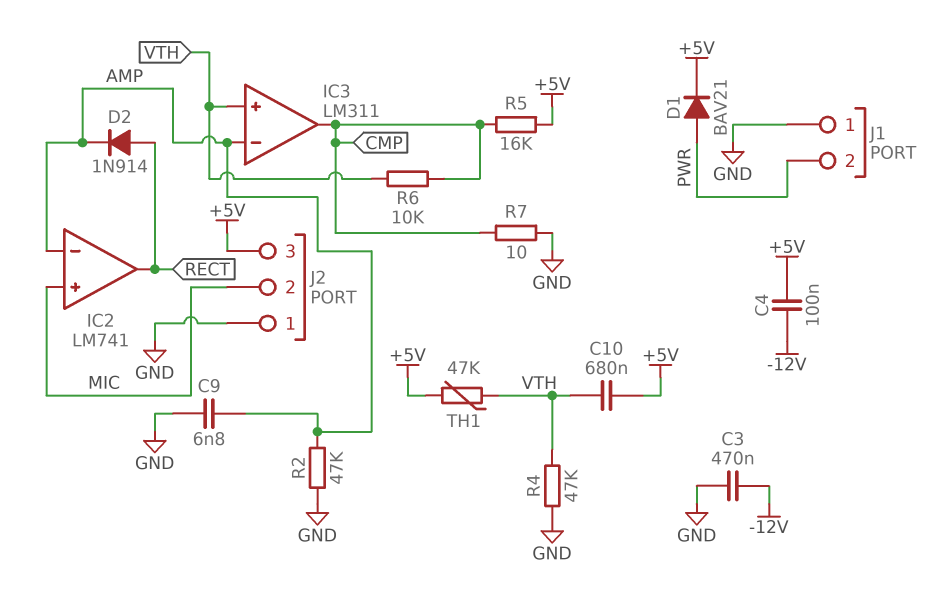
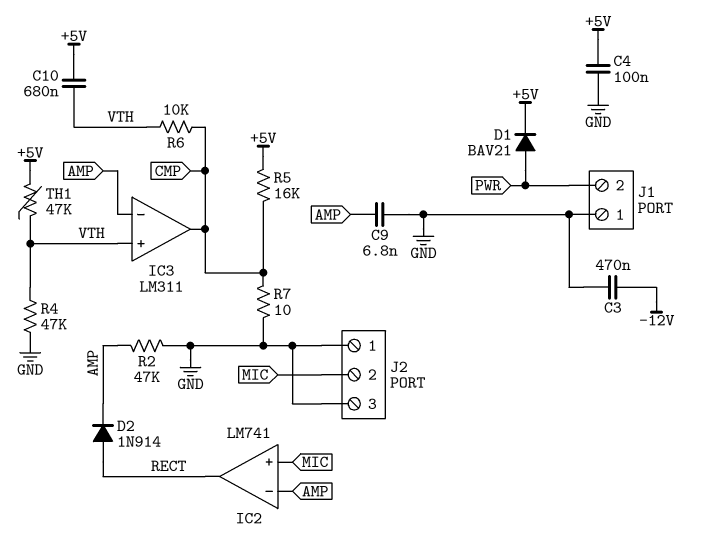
C4: 100nF (+5V, -12V) -> 100nF (+5V, GND)
J2 pin 3: +5V -> GND

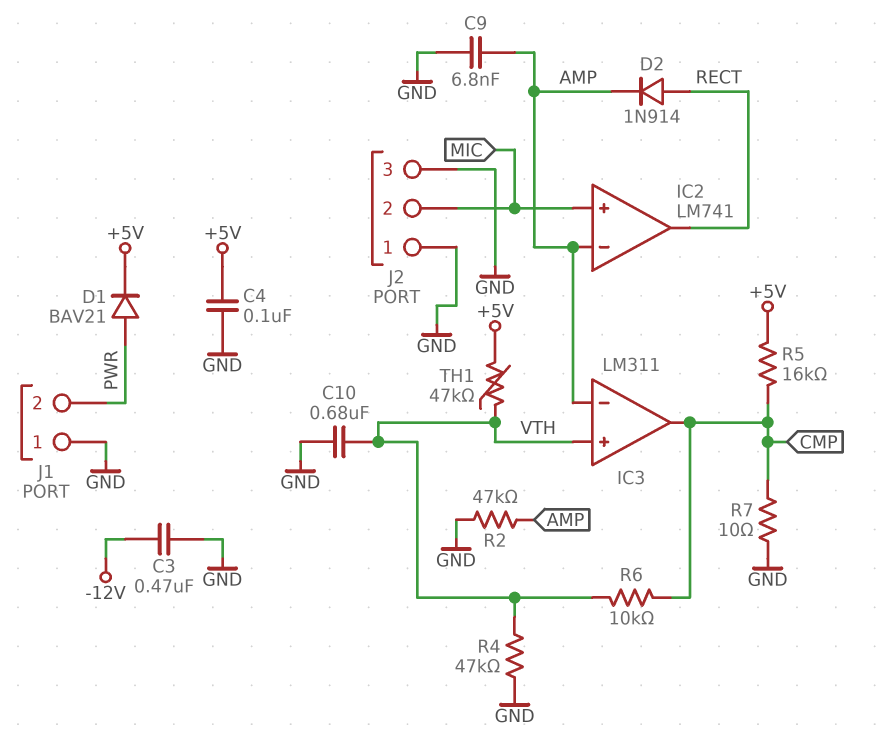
C10: 680nF (+5V, VTH) -> 680nF (GND, VTH)

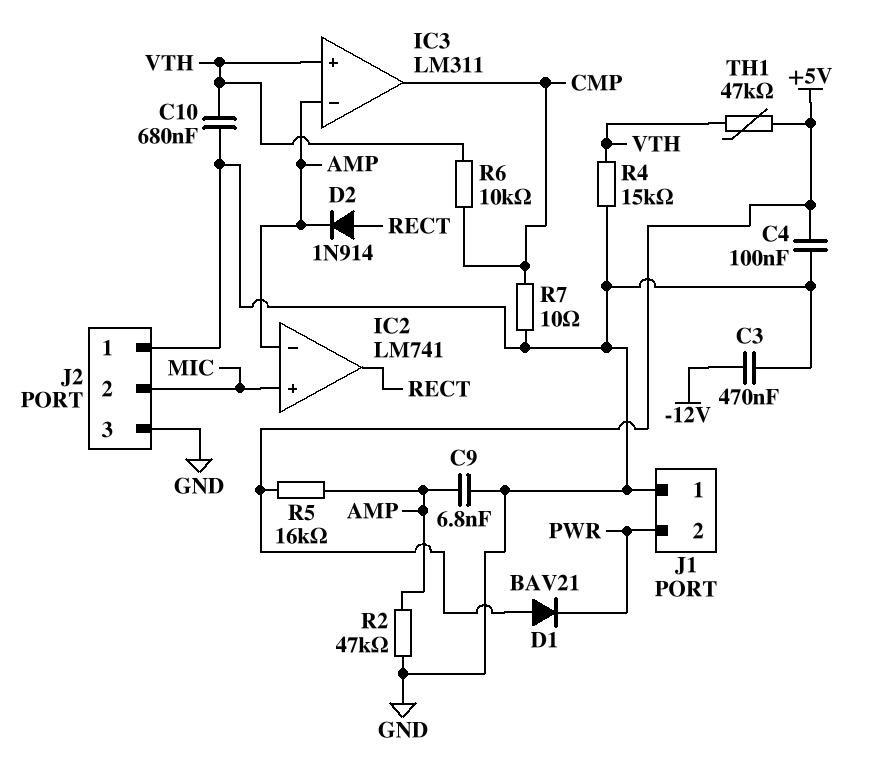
D1: diode BAV21 (A PWR, K +5V) -> diode BAV21 (A +5V, K PWR)
R4: 47k (GND, VTH) -> 15k (GND, VTH)
R5: 16k (+5V, CMP) -> 16k (+5V, AMP)

